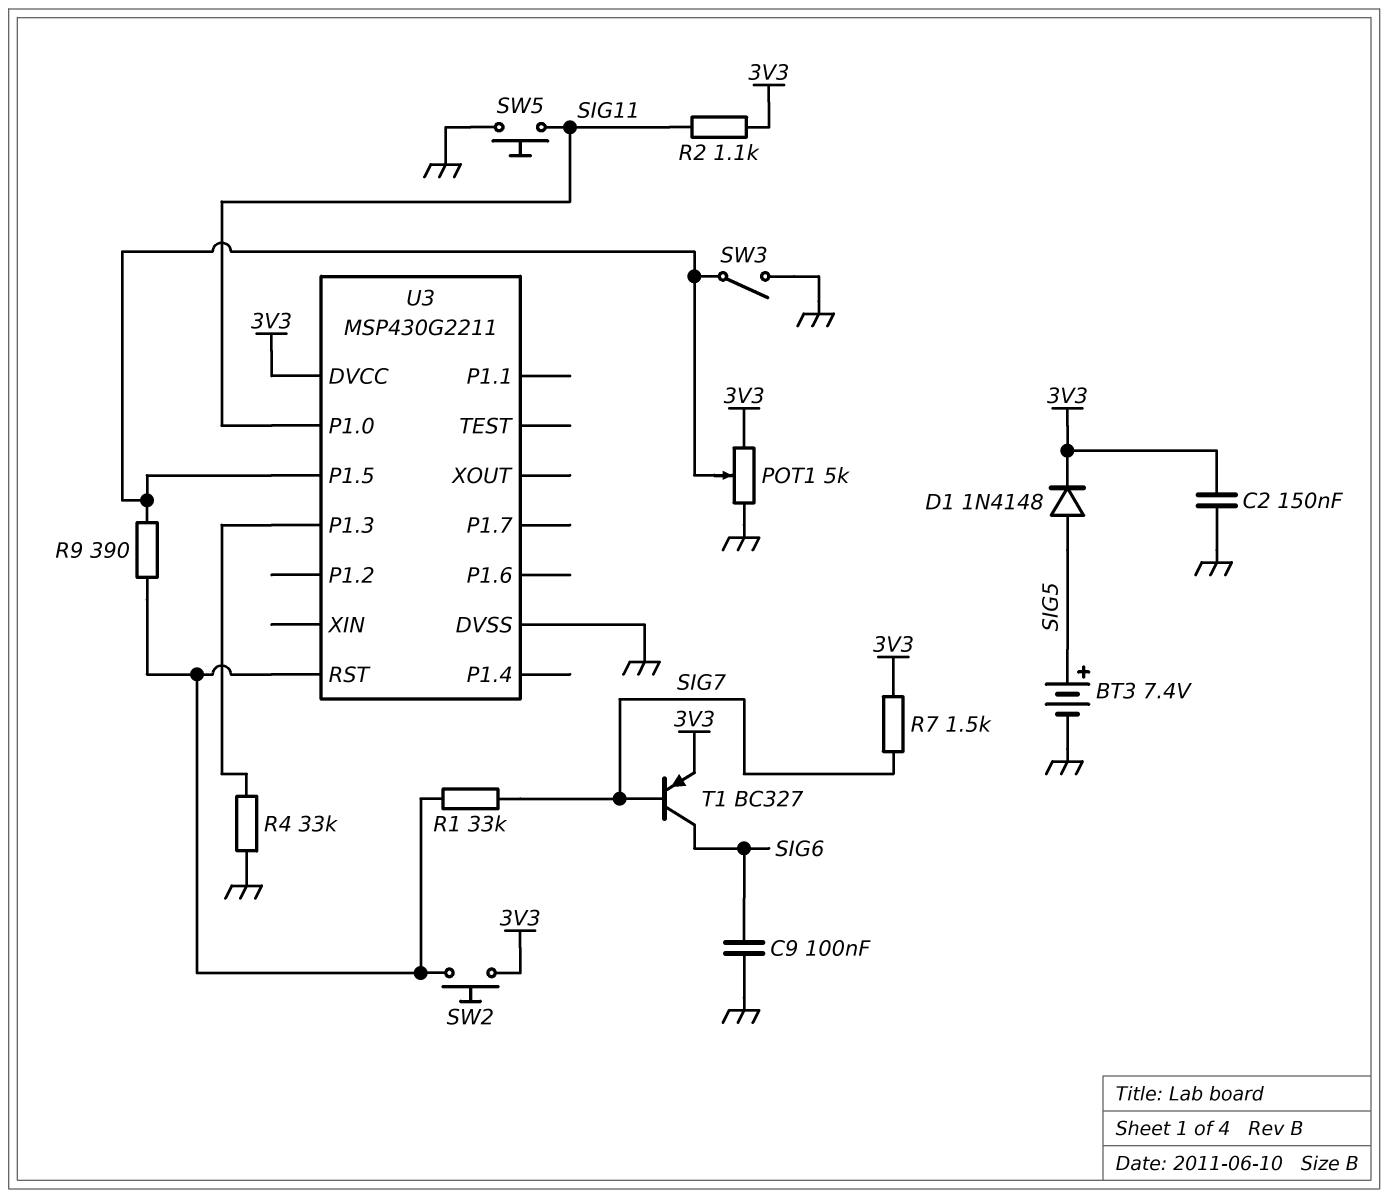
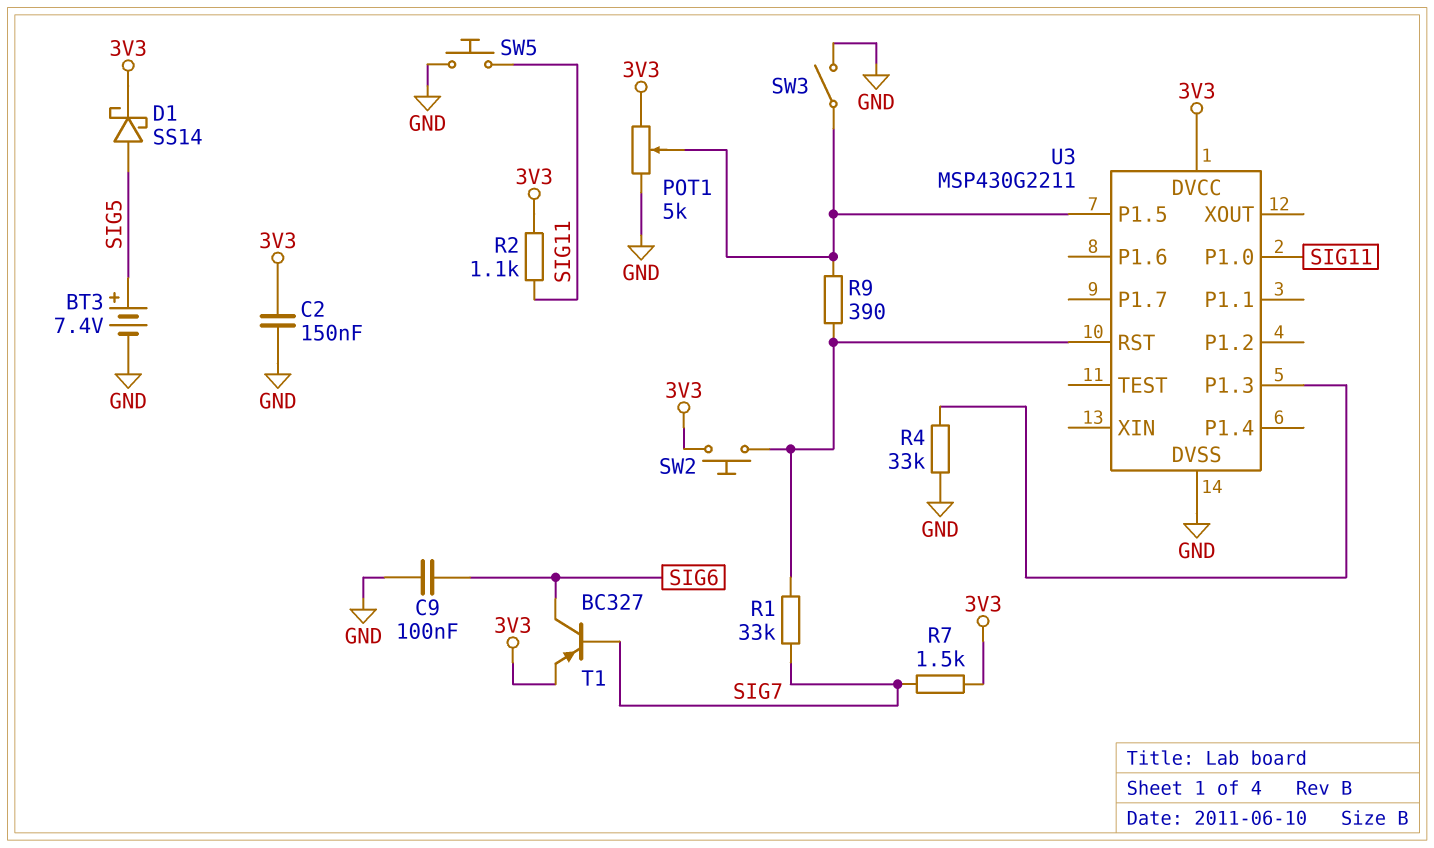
D1: diode 1N4148 (A SIG5, K 3V3) -> schottky SS14 (A SIG5, K 3V3)

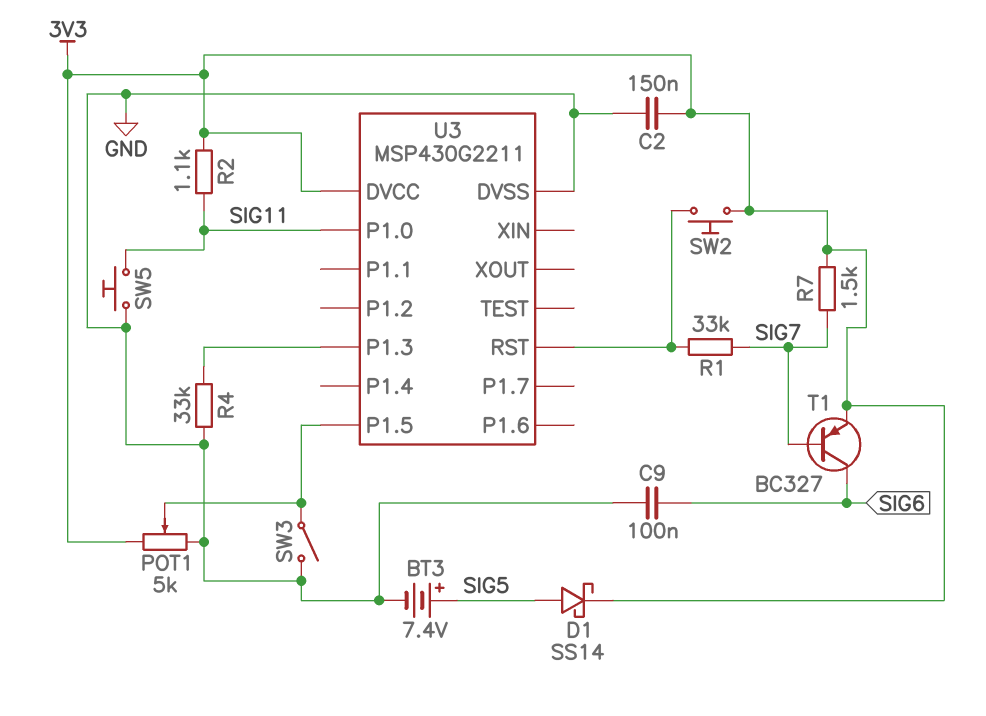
R9: 390 (U3/P1.5, U3/RST) -> none

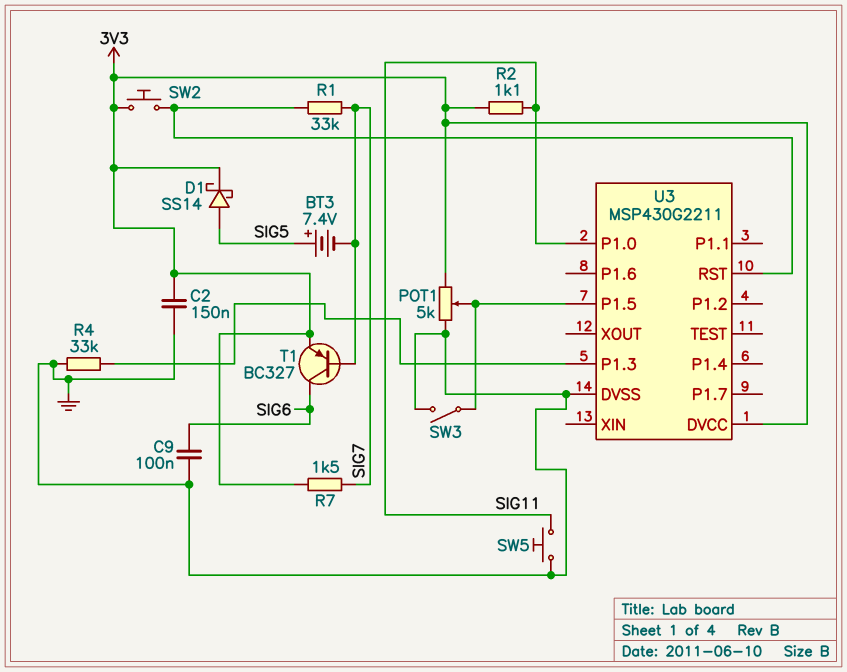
BT3: 7.4V (plus SIG5, minus GND) -> 7.4V (plus SIG5, minus SIG7)

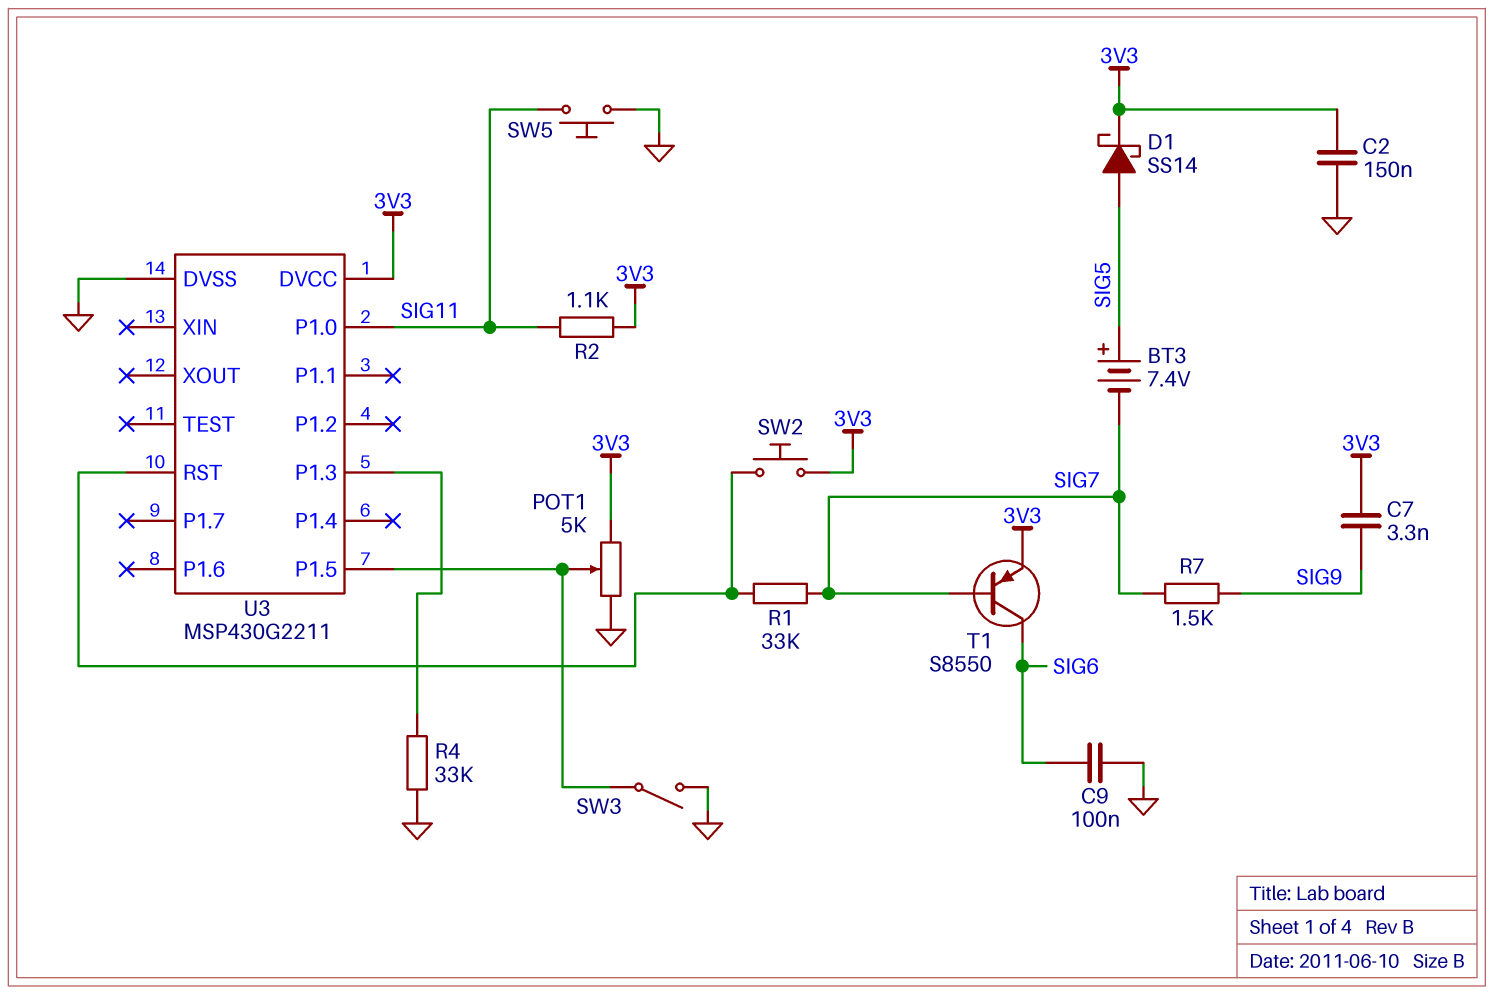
C7: none -> 3.3nF (3V3, SIG9)
R7: 1.5k (3V3, SIG7) -> 1.5k (SIG7, SIG9)
T1: PNP BC327 (B SIG7, C SIG6, E 3V3) -> PNP S8550 (B SIG7, C SIG6, E 3V3)

